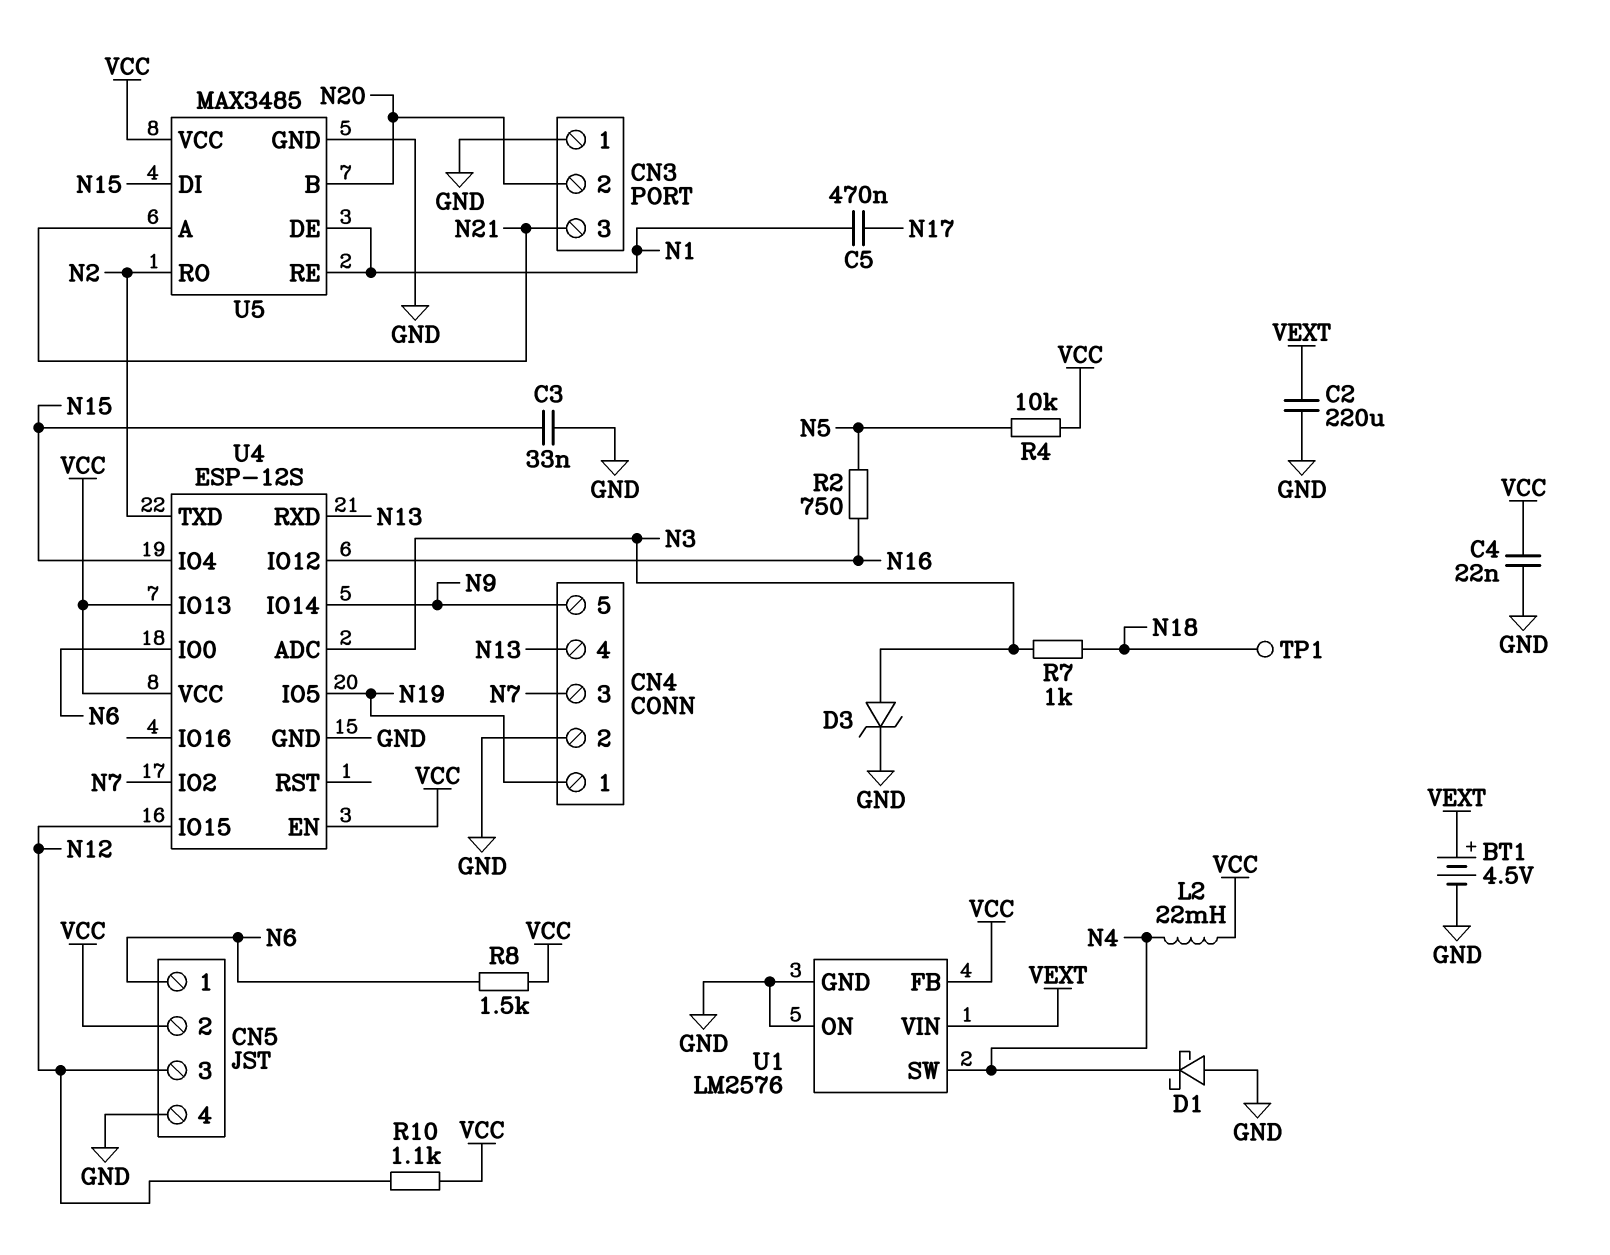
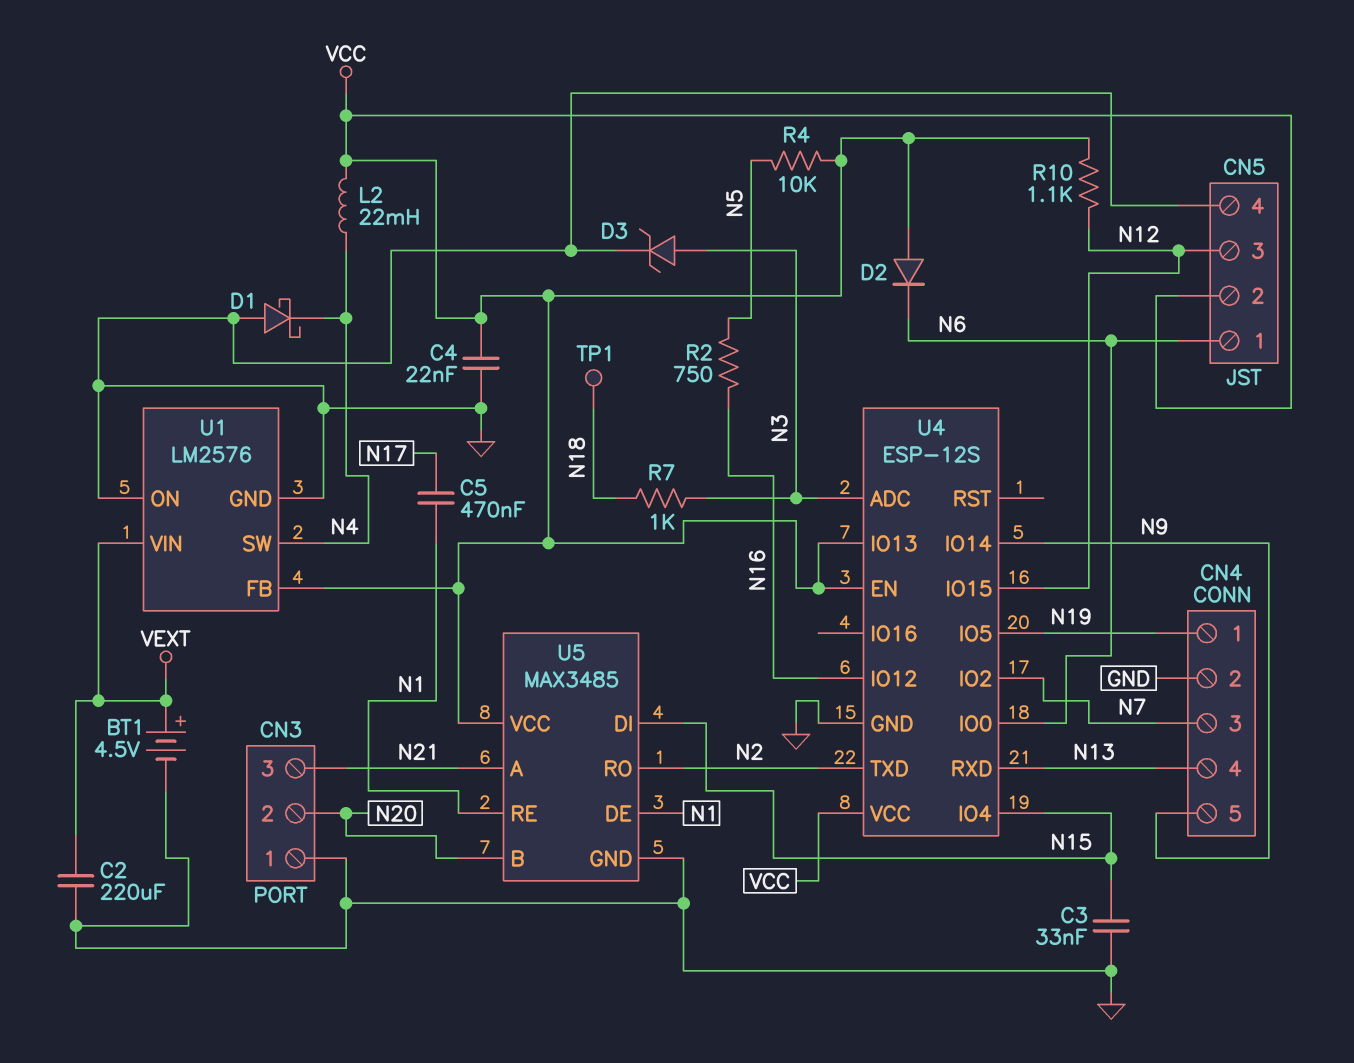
D2: none -> diode (A VCC, K N6)
R8: 1.5k (N6, VCC) -> none

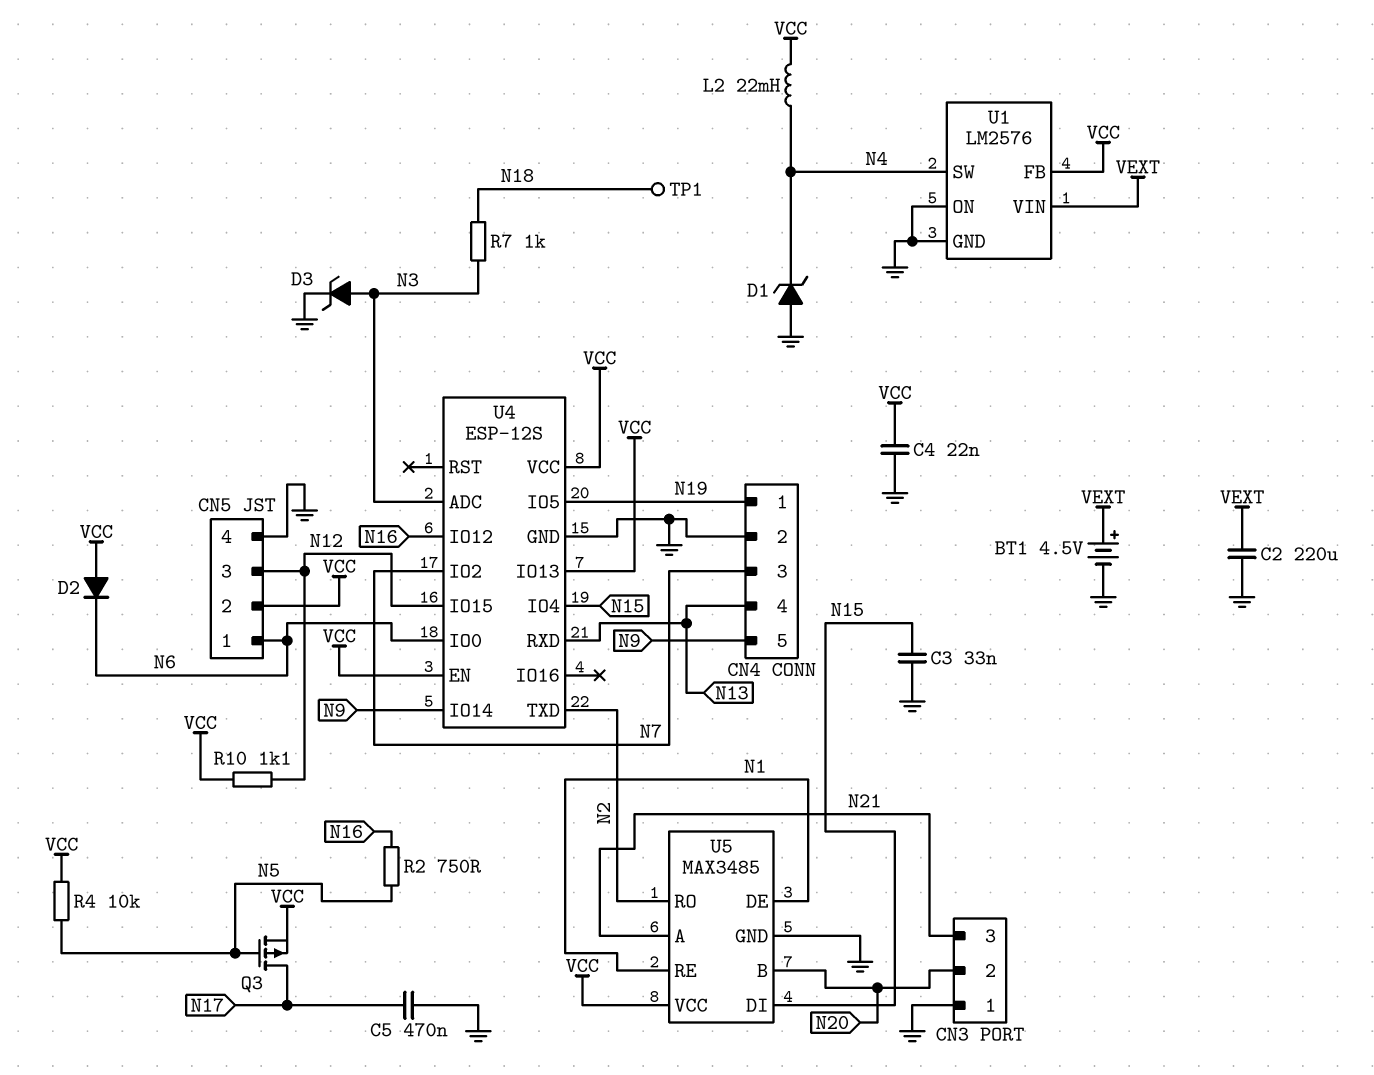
C5: 470nF (N1, N17) -> 470nF (GND, N17)
D1: schottky (A GND, K N4) -> zener (A GND, K N4)
Q3: none -> PMOS (G N5, D N17, S VCC)

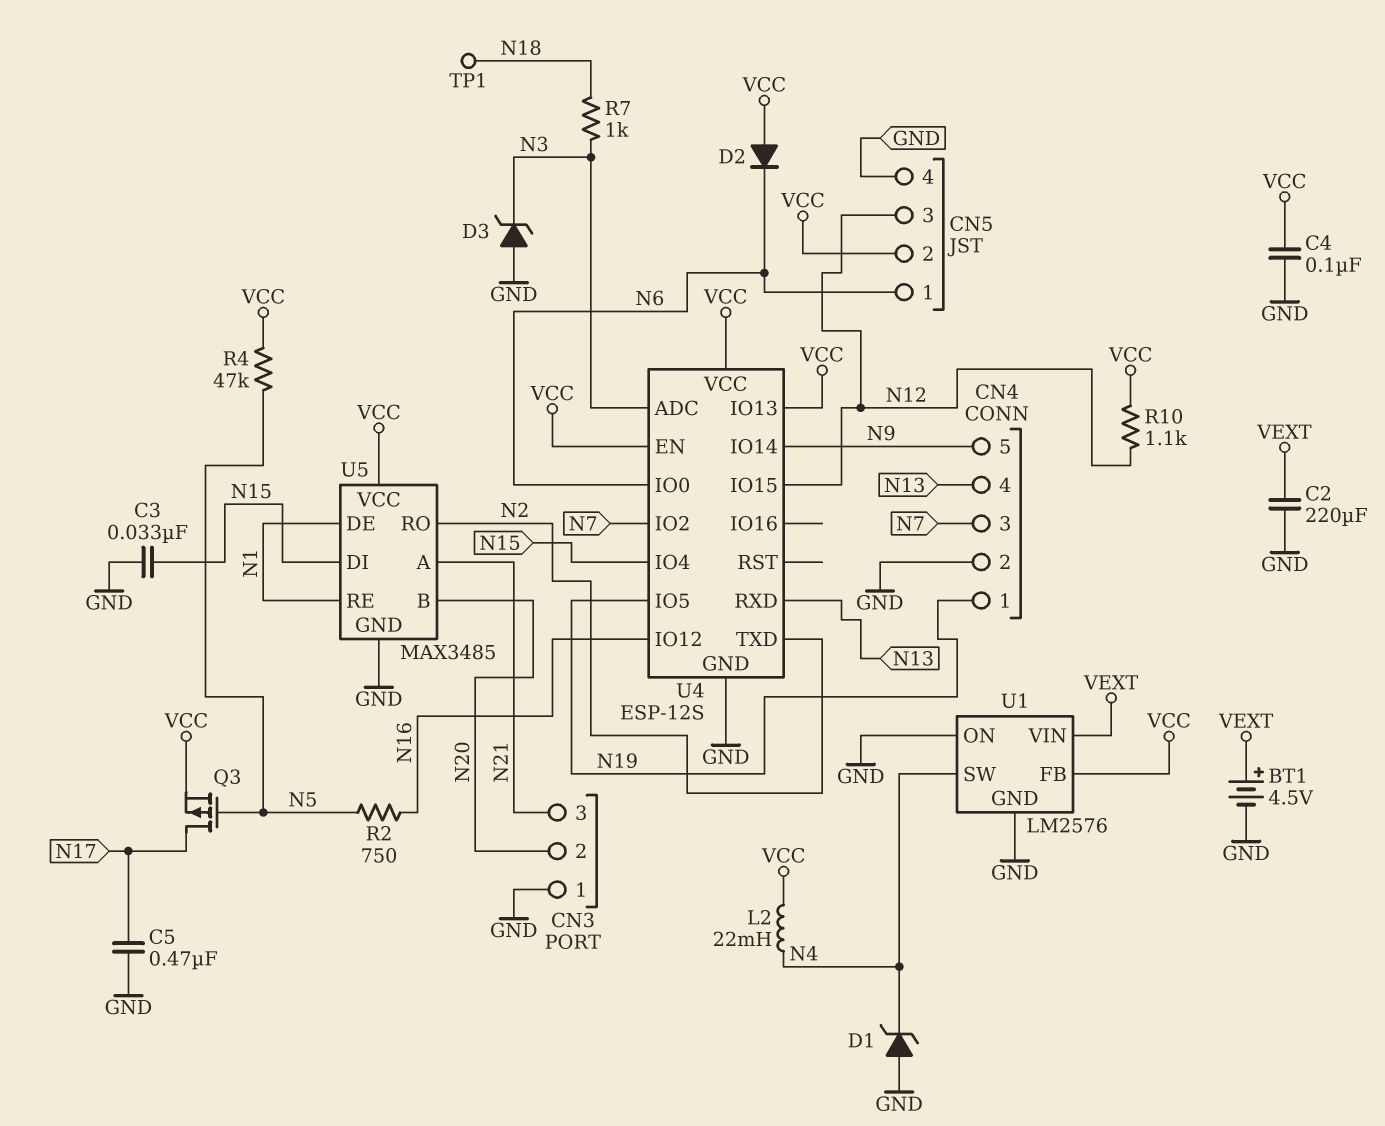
C4: 22nF (GND, VCC) -> 100nF (GND, VCC)
D3: zener (A N3, K GND) -> zener (A GND, K N3)
R4: 10k (N5, VCC) -> 47k (N5, VCC)

